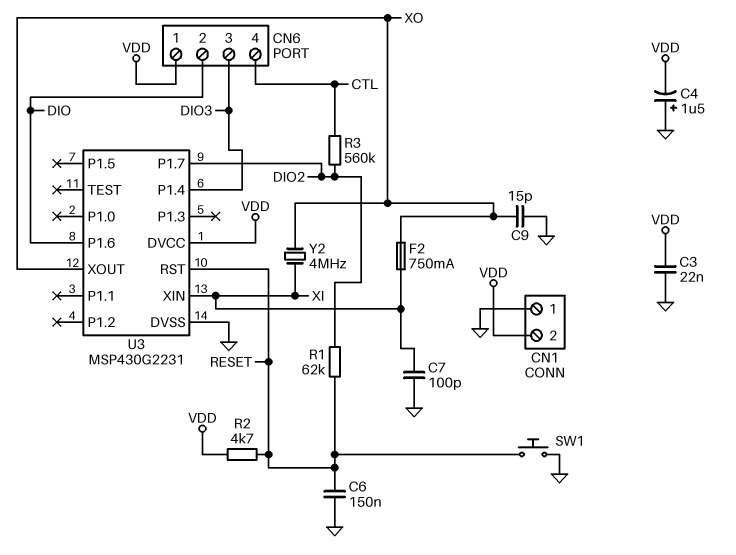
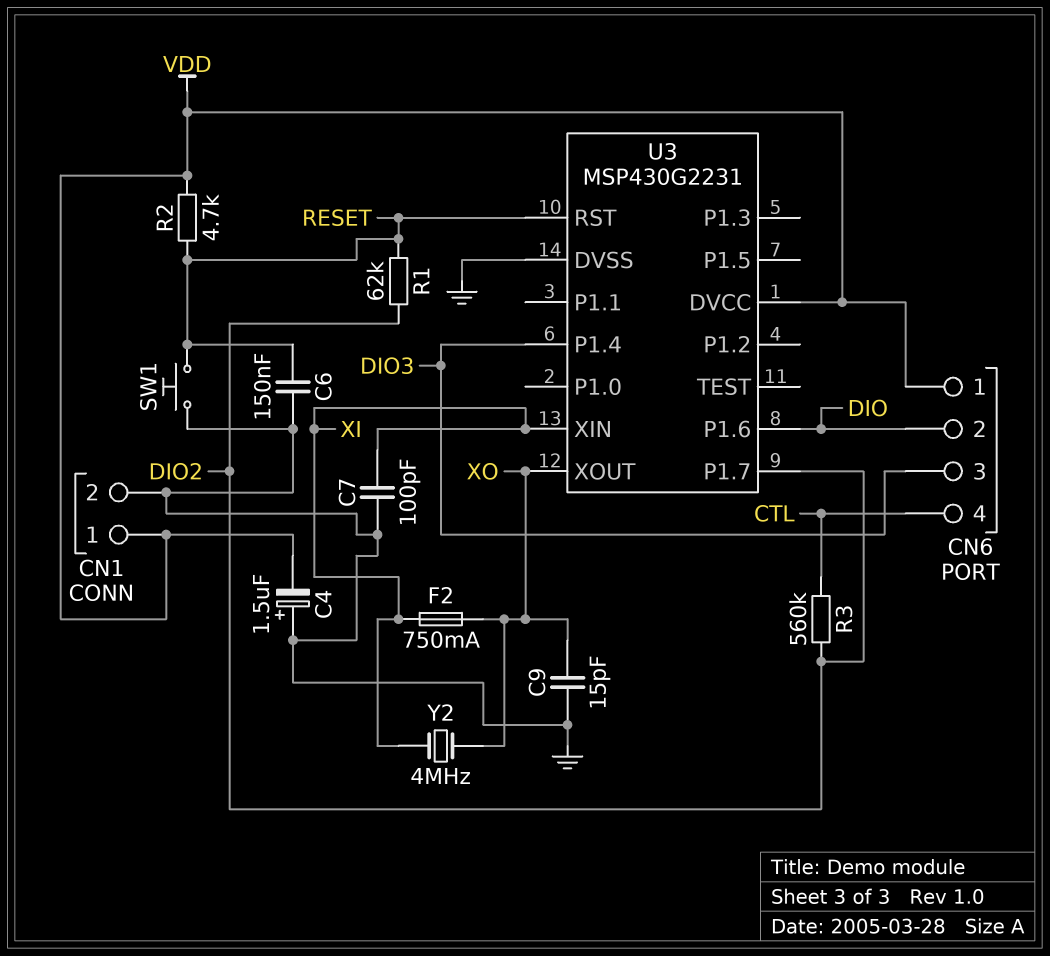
C3: 22nF (GND, VDD) -> none
CN1 pin 1: GND -> VDD
CN1 pin 2: VDD -> GND

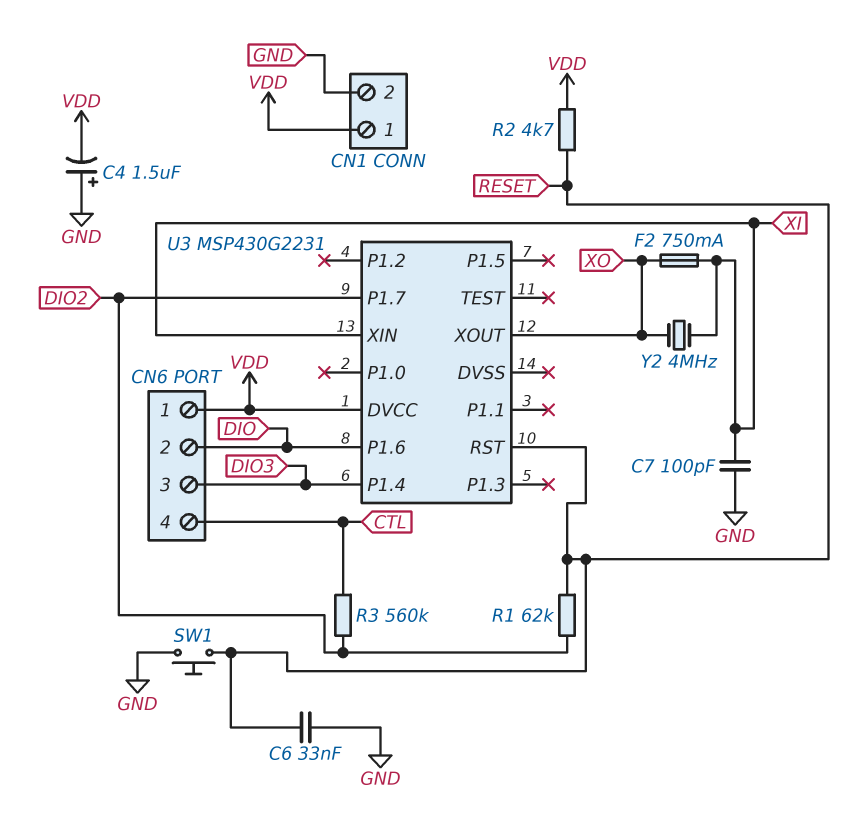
C6: 150nF (GND, RESET) -> 33nF (GND, RESET)
C9: 15pF (GND, XO) -> none
U3 pin DVSS: GND -> none

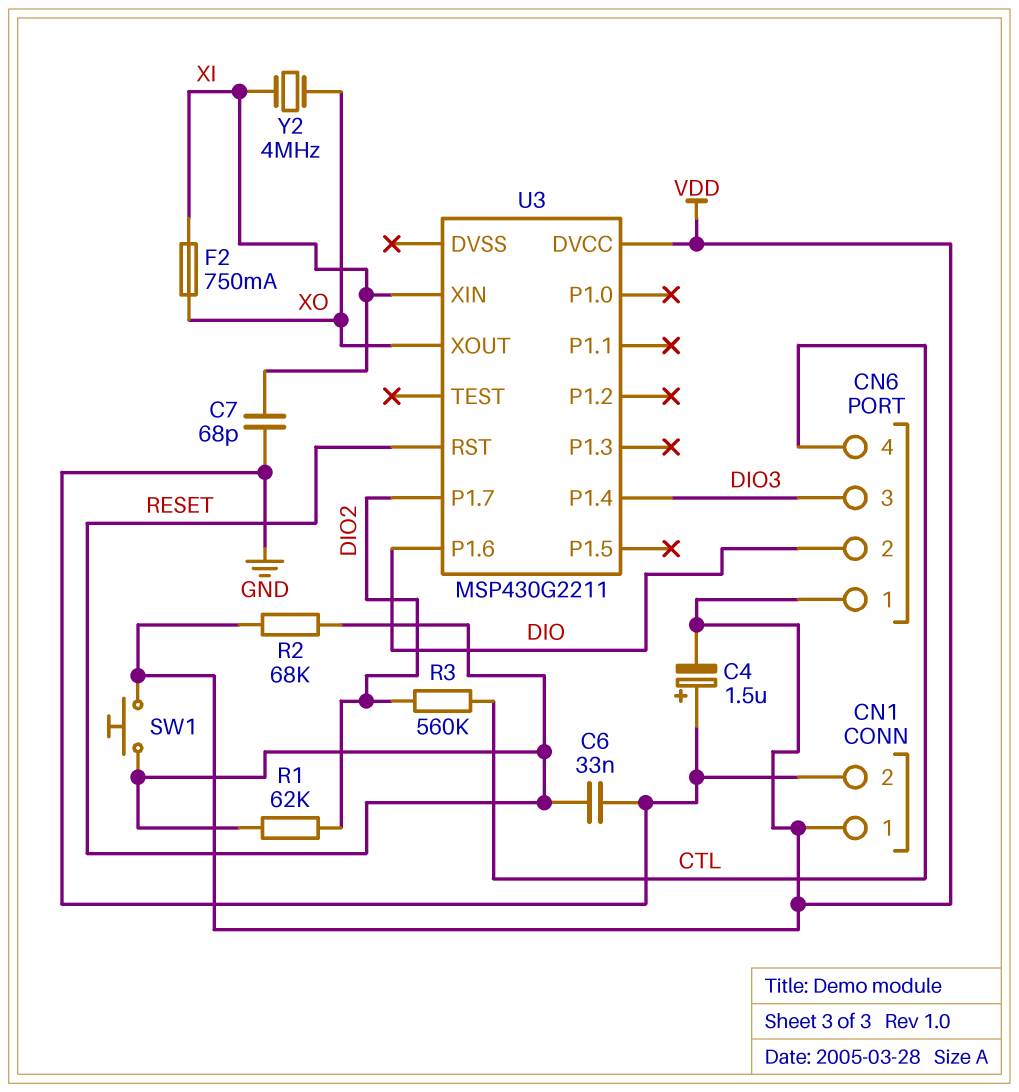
C7: 100pF (GND, XI) -> 68pF (GND, XI)
R2: 4.7k (RESET, VDD) -> 68k (RESET, VDD)
SW1: button (GND, RESET) -> button (RESET, VDD)
U3: MSP430G2231 -> MSP430G2211

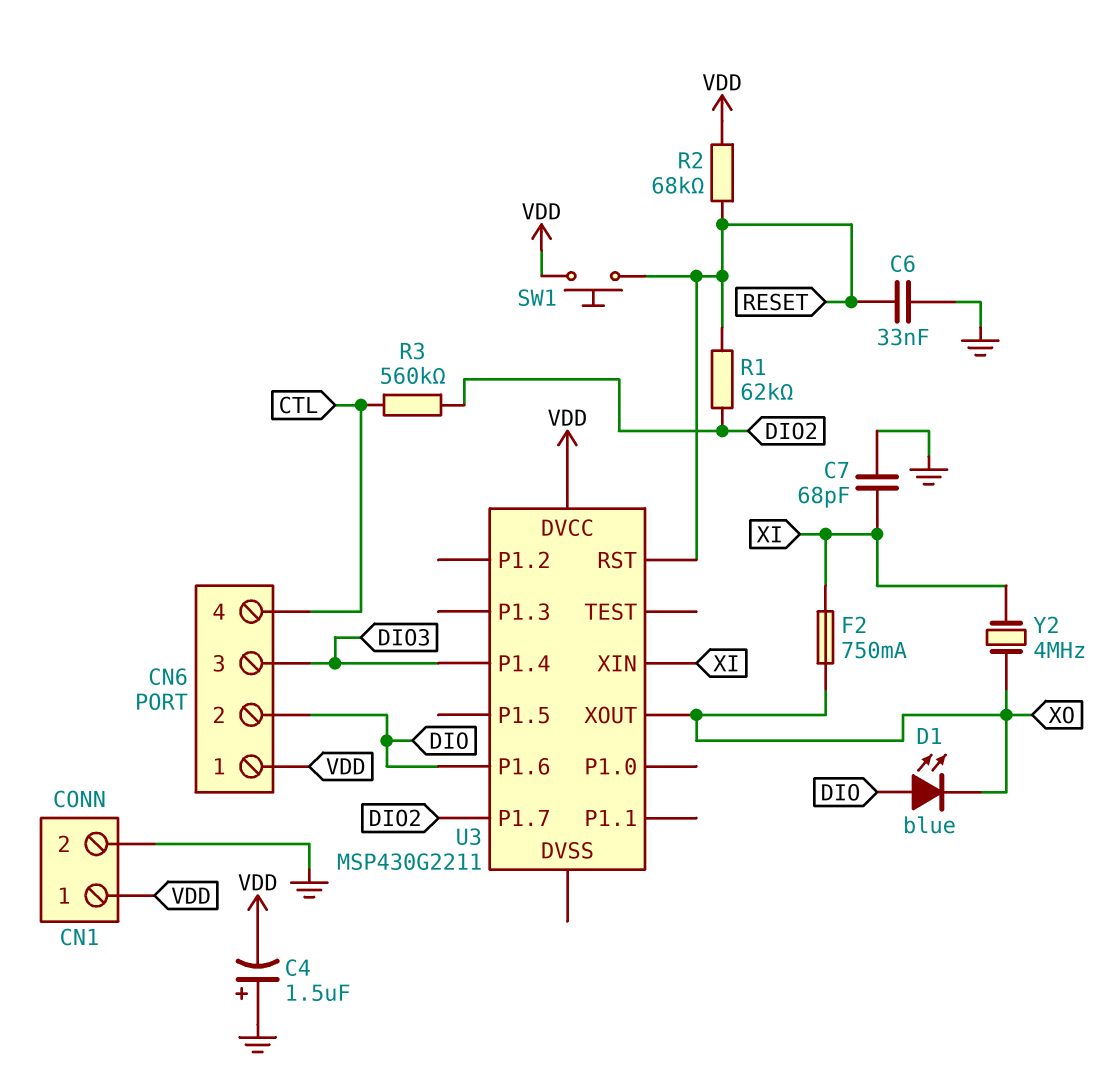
D1: none -> LED blue (A DIO, K XO)

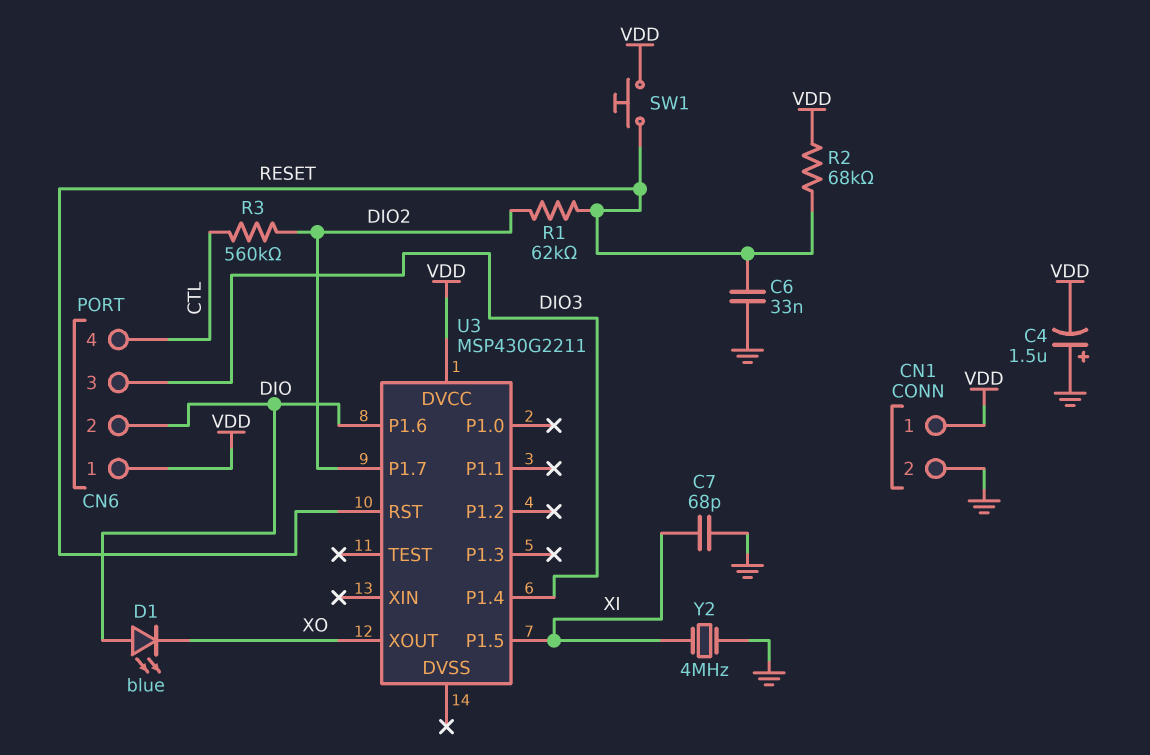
F2: 750mA (XI, XO) -> none
U3 pin P1.5: none -> XI
U3 pin XIN: XI -> none
Y2: 4MHz (XI, XO) -> 4MHz (GND, XI)

